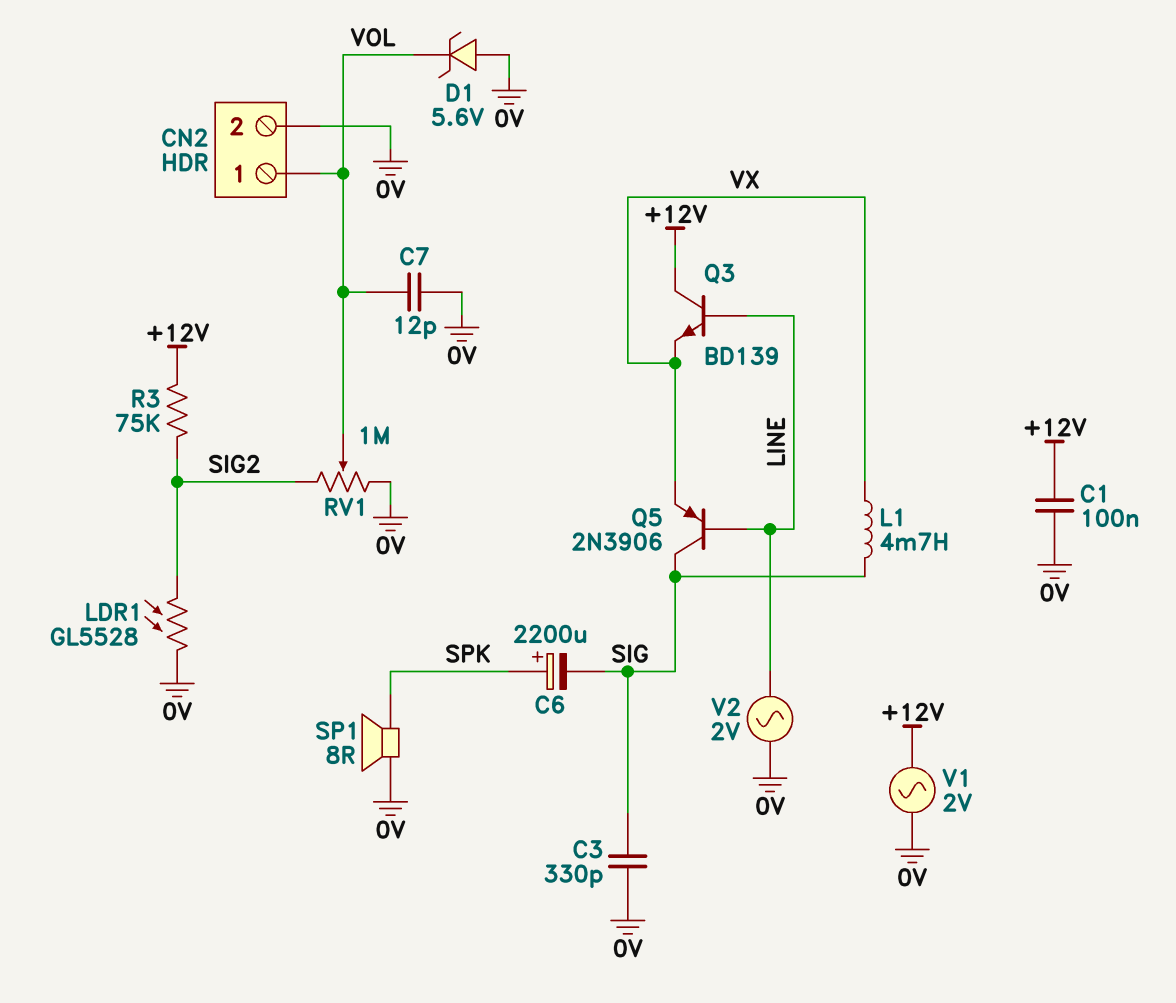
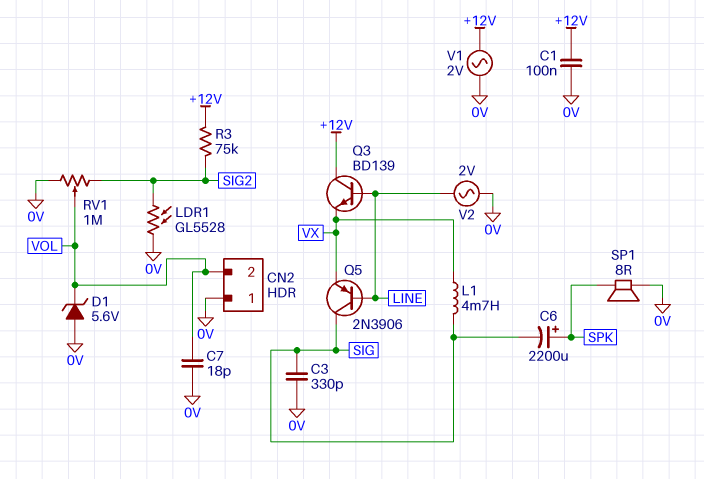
C7: 12pF (0V, VOL) -> 18pF (0V, VOL)
CN2 pin 1: VOL -> 0V
CN2 pin 2: 0V -> VOL

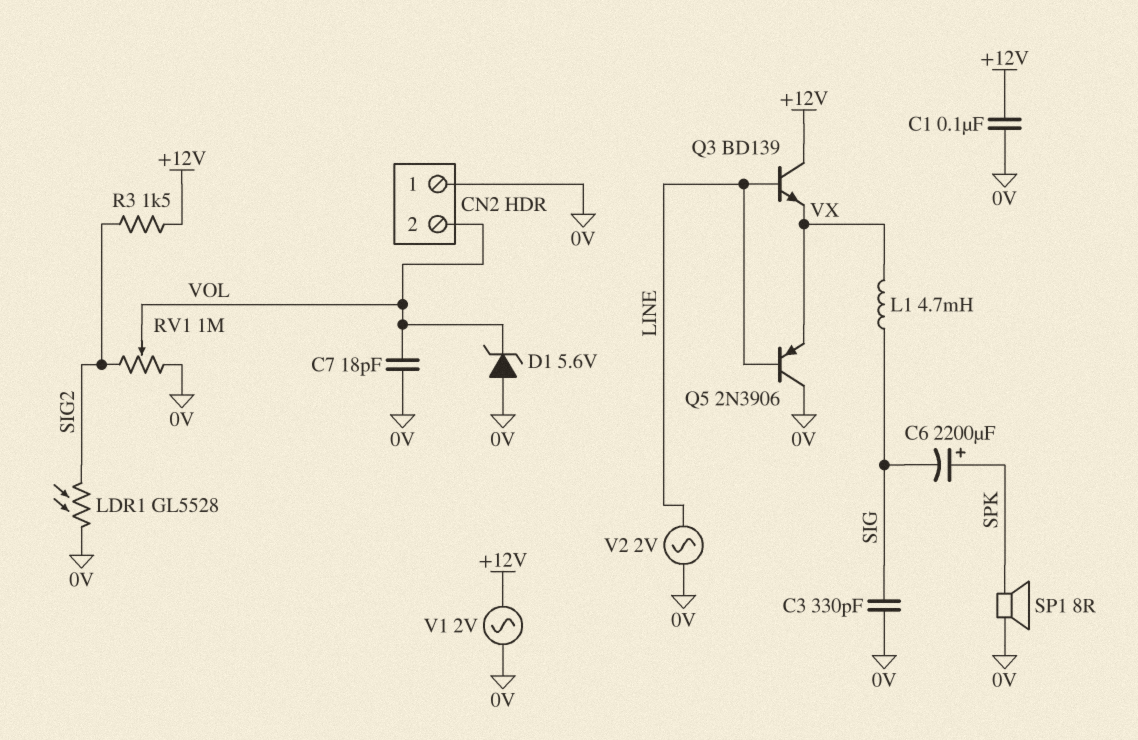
Q5: PNP 2N3906 (B LINE, C SIG, E VX) -> PNP 2N3906 (B LINE, C 0V, E VX)
R3: 75k (+12V, SIG2) -> 1.5k (+12V, SIG2)

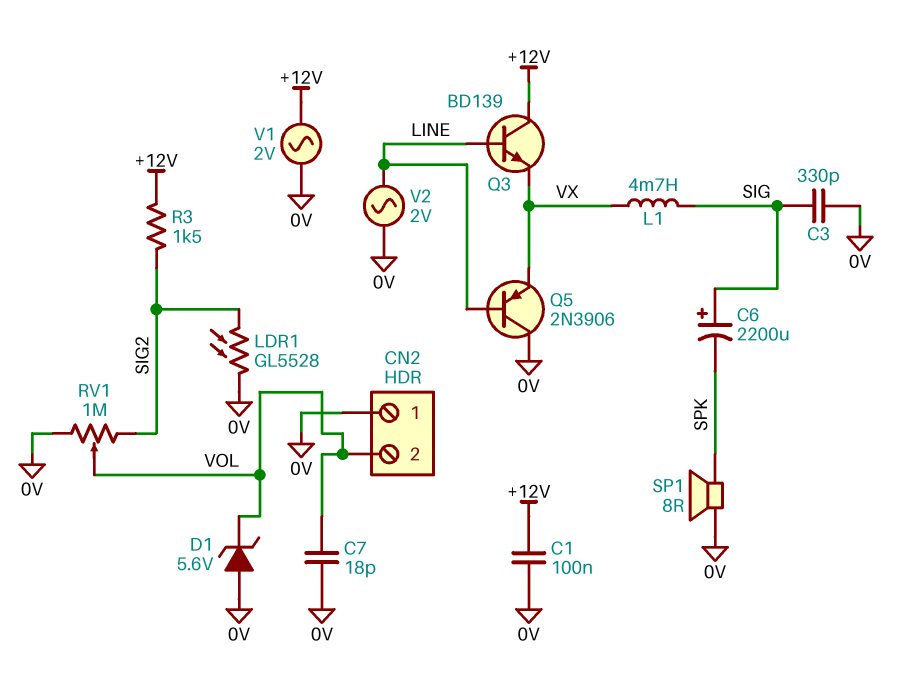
C6: 2200uF (plus SPK, minus SIG) -> 2200uF (plus SIG, minus SPK)

